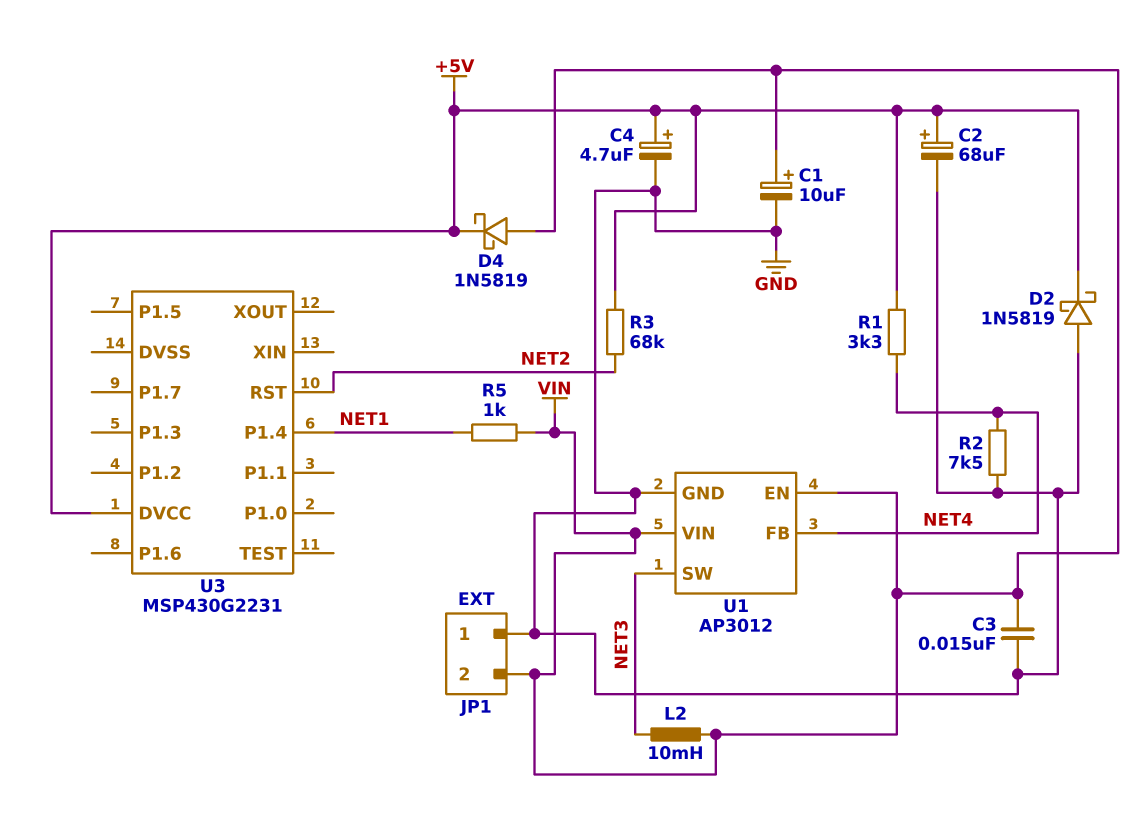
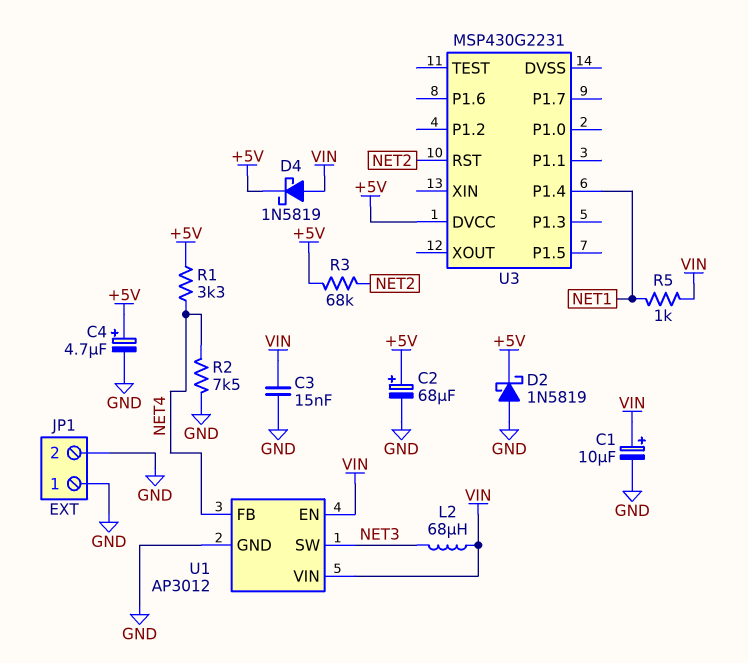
JP1 pin 2: VIN -> GND
L2: 10mH (NET3, VIN) -> 68uH (NET3, VIN)

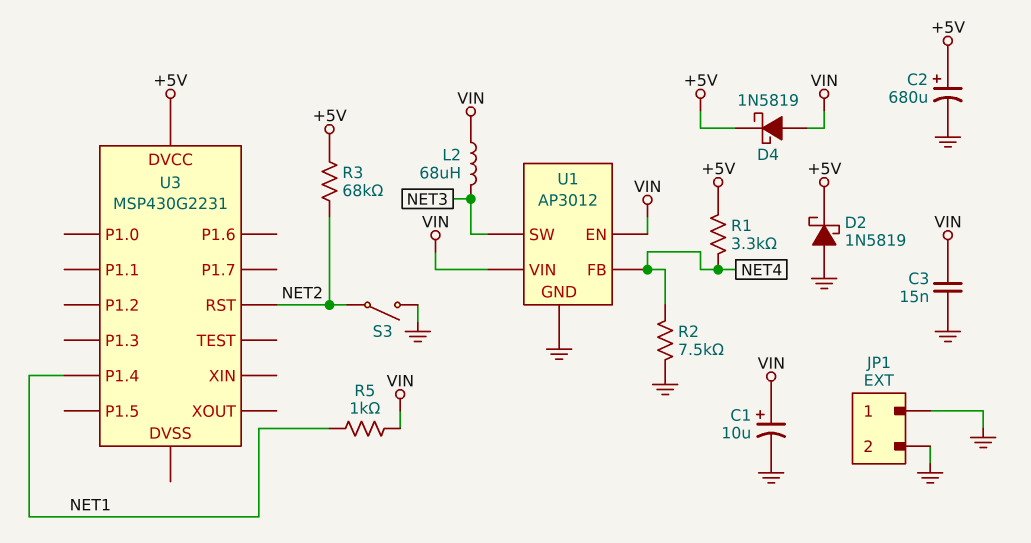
C2: 68uF (plus +5V, minus GND) -> 680uF (plus +5V, minus GND)
C4: 4.7uF (plus +5V, minus GND) -> none
S3: none -> switch (GND, NET2)

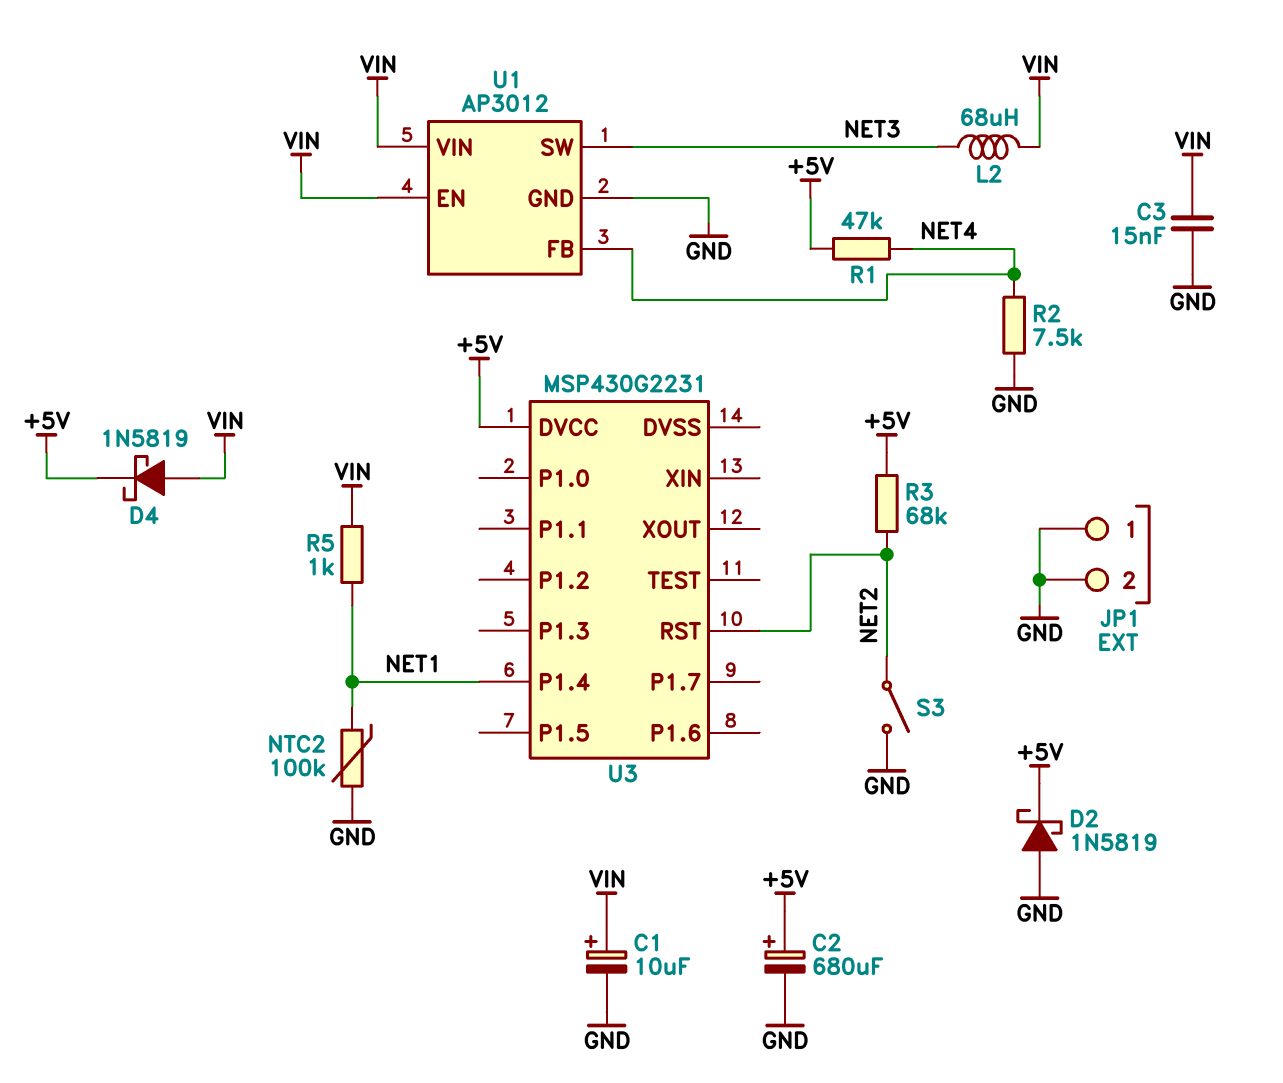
NTC2: none -> 100k (GND, NET1)
R1: 3.3k (+5V, NET4) -> 47k (+5V, NET4)

